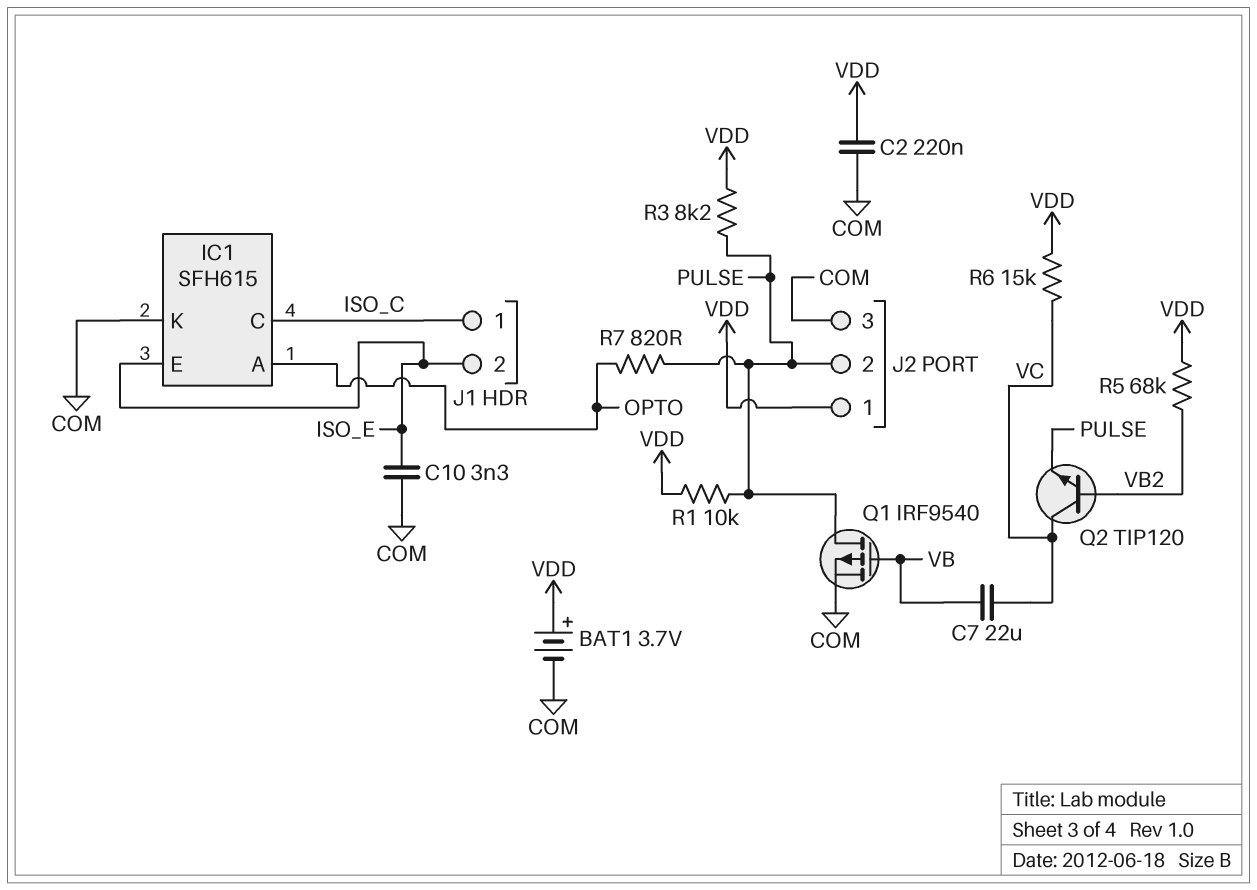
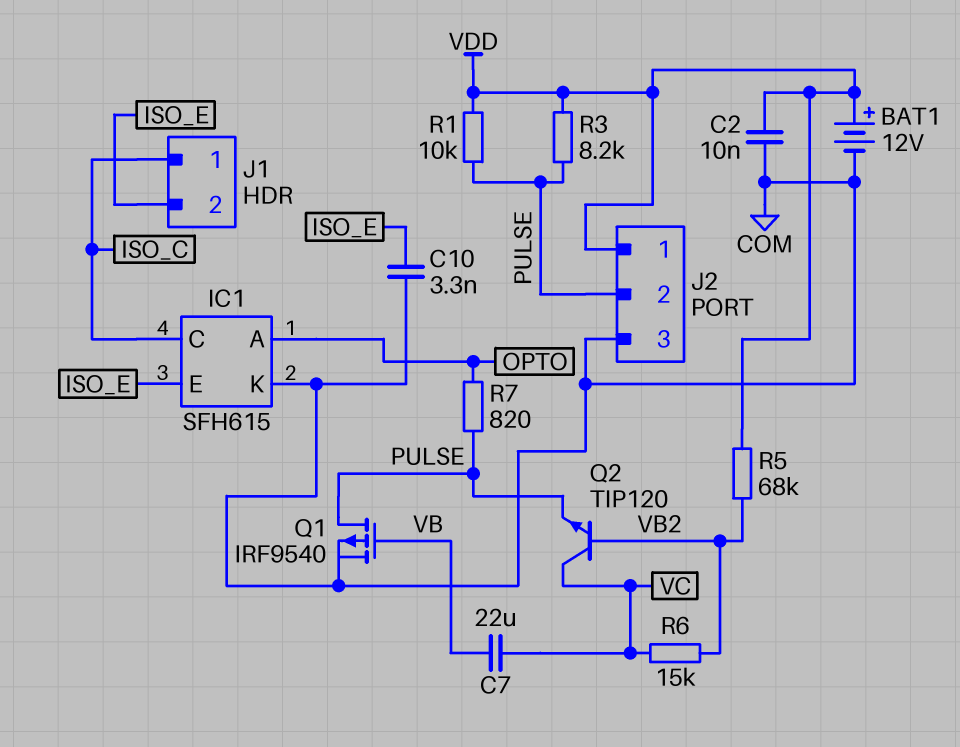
BAT1: 3.7V (plus VDD, minus COM) -> 12V (plus VDD, minus COM)
C2: 220nF (COM, VDD) -> 10nF (COM, VDD)
R6: 15k (VC, VDD) -> 15k (VB2, VC)

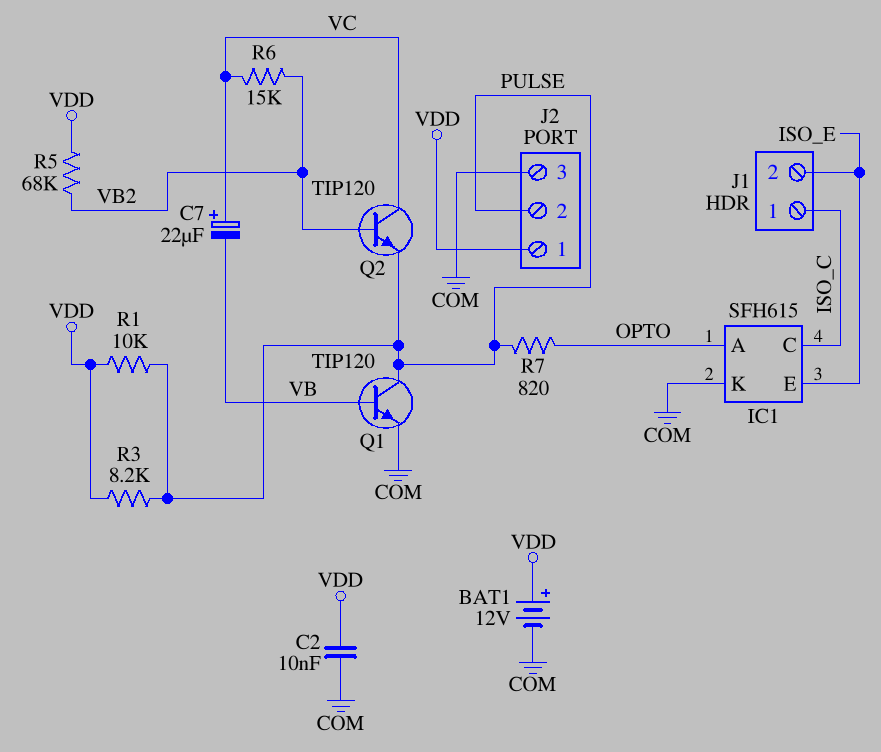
C7: 22uF (VB, VC) -> 22uF (plus VC, minus VB)
C10: 3.3nF (COM, ISO_E) -> none
Q1: PMOS IRF9540 (G VB, D PULSE, S COM) -> NPN TIP120 (B VB, C PULSE, E COM)

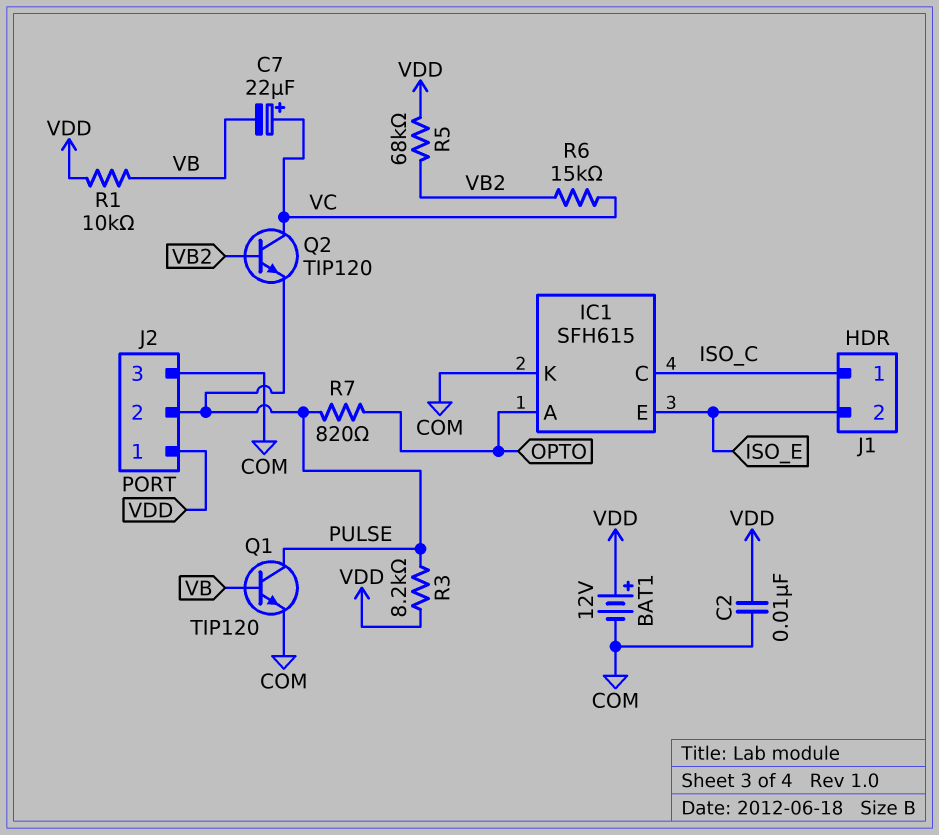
R1: 10k (PULSE, VDD) -> 10k (VB, VDD)

